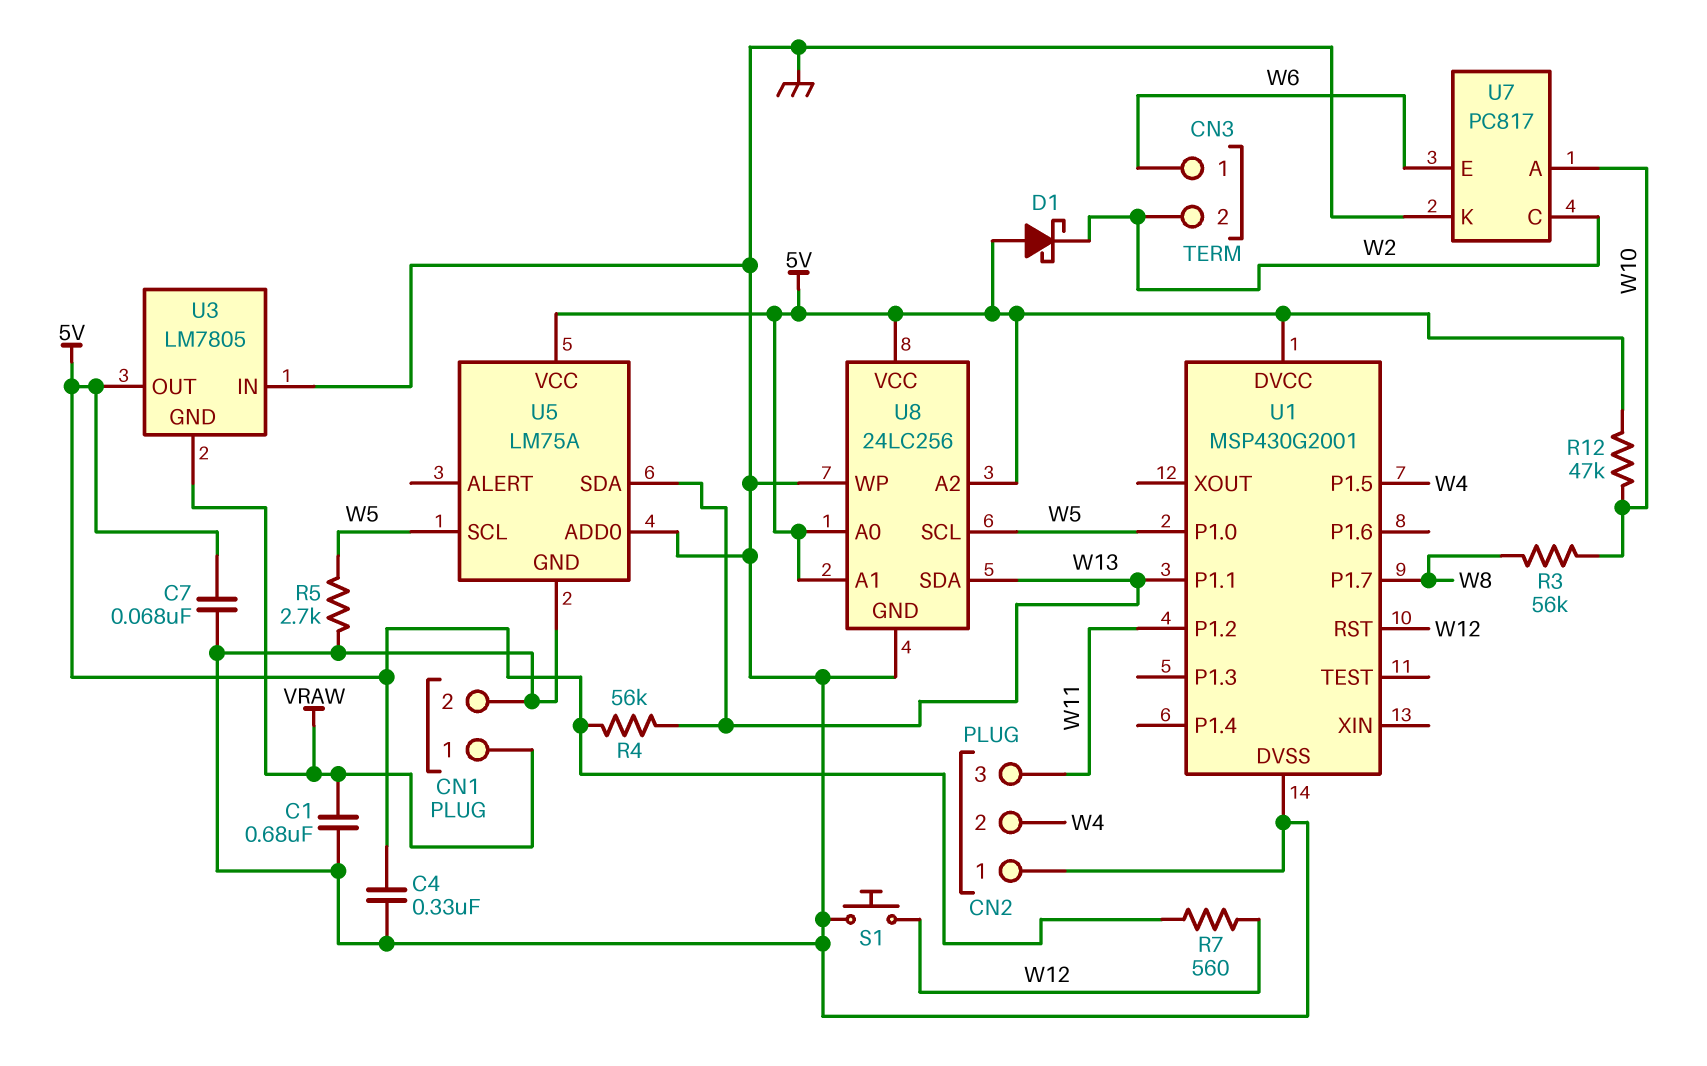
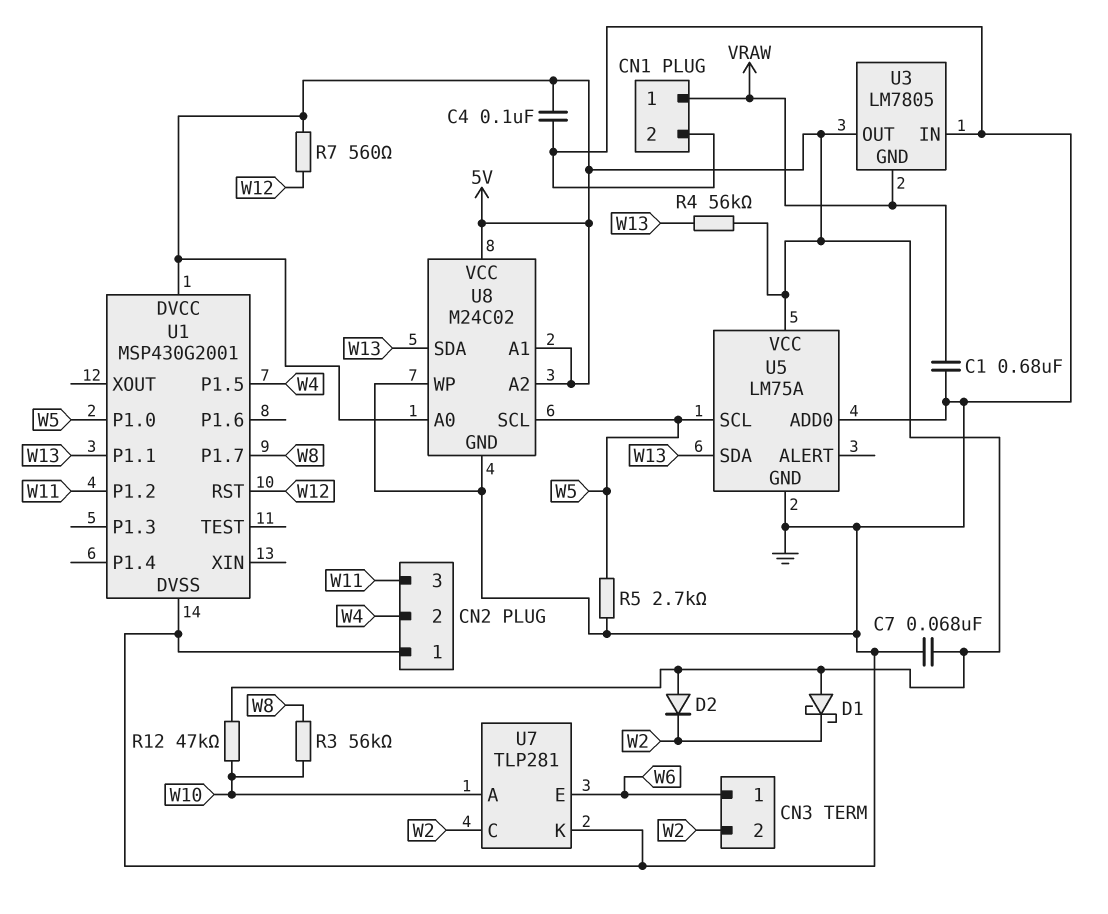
C4: 330nF (5V, GND) -> 100nF (5V, GND)
D2: none -> diode (A 5V, K W2)
S1: button (GND, W12) -> none
U7: PC817 -> TLP281
U8: 24LC256 -> M24C02

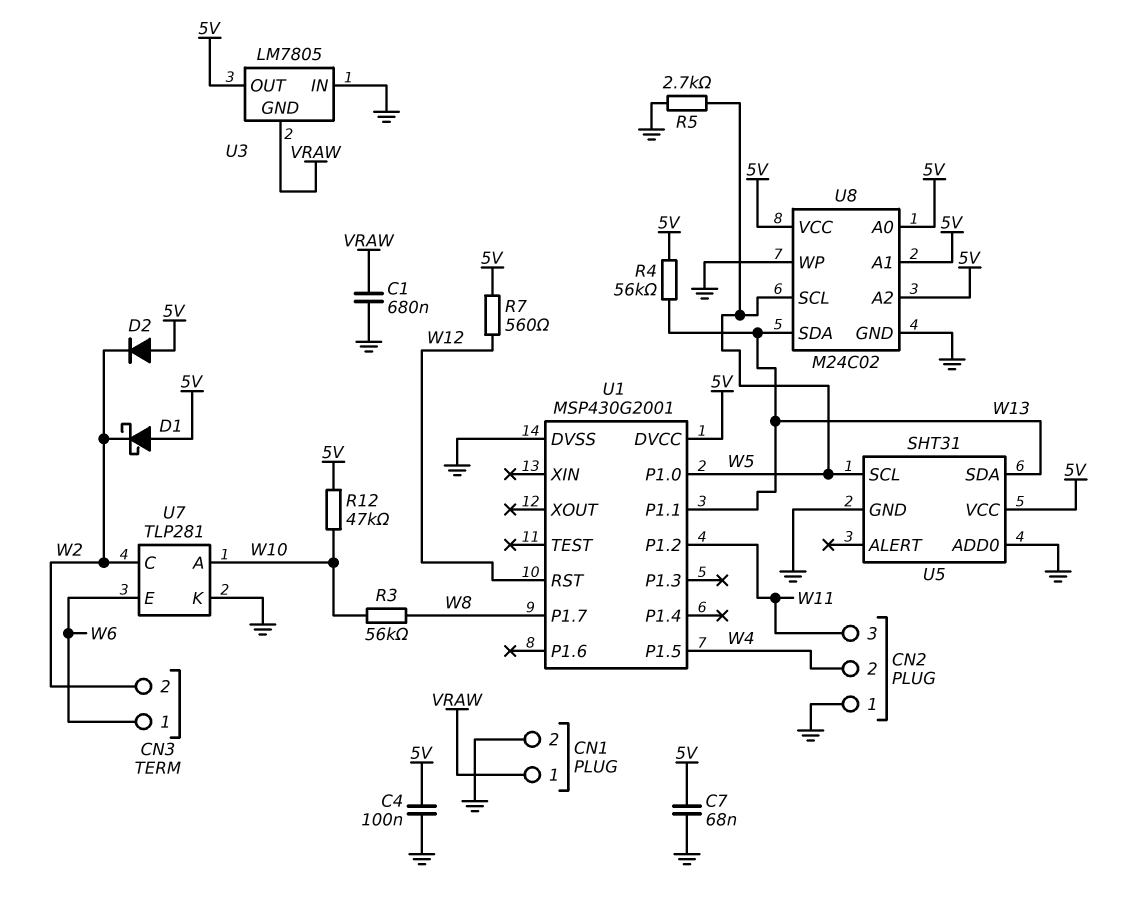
U5: LM75A -> SHT31

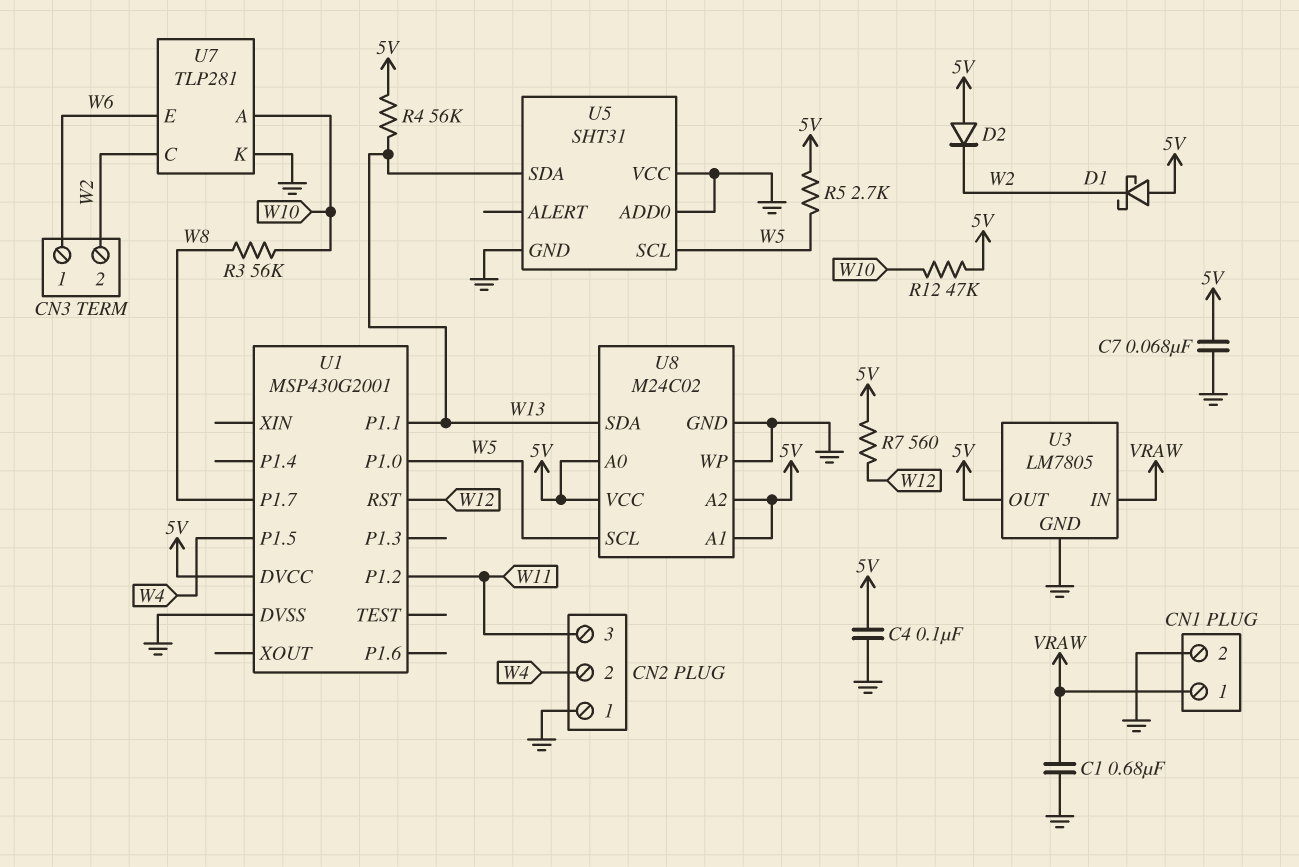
R5: 2.7k (GND, W5) -> 2.7k (5V, W5)
U3 pin GND: VRAW -> GND
U3 pin IN: GND -> VRAW
U5 pin VCC: 5V -> GND

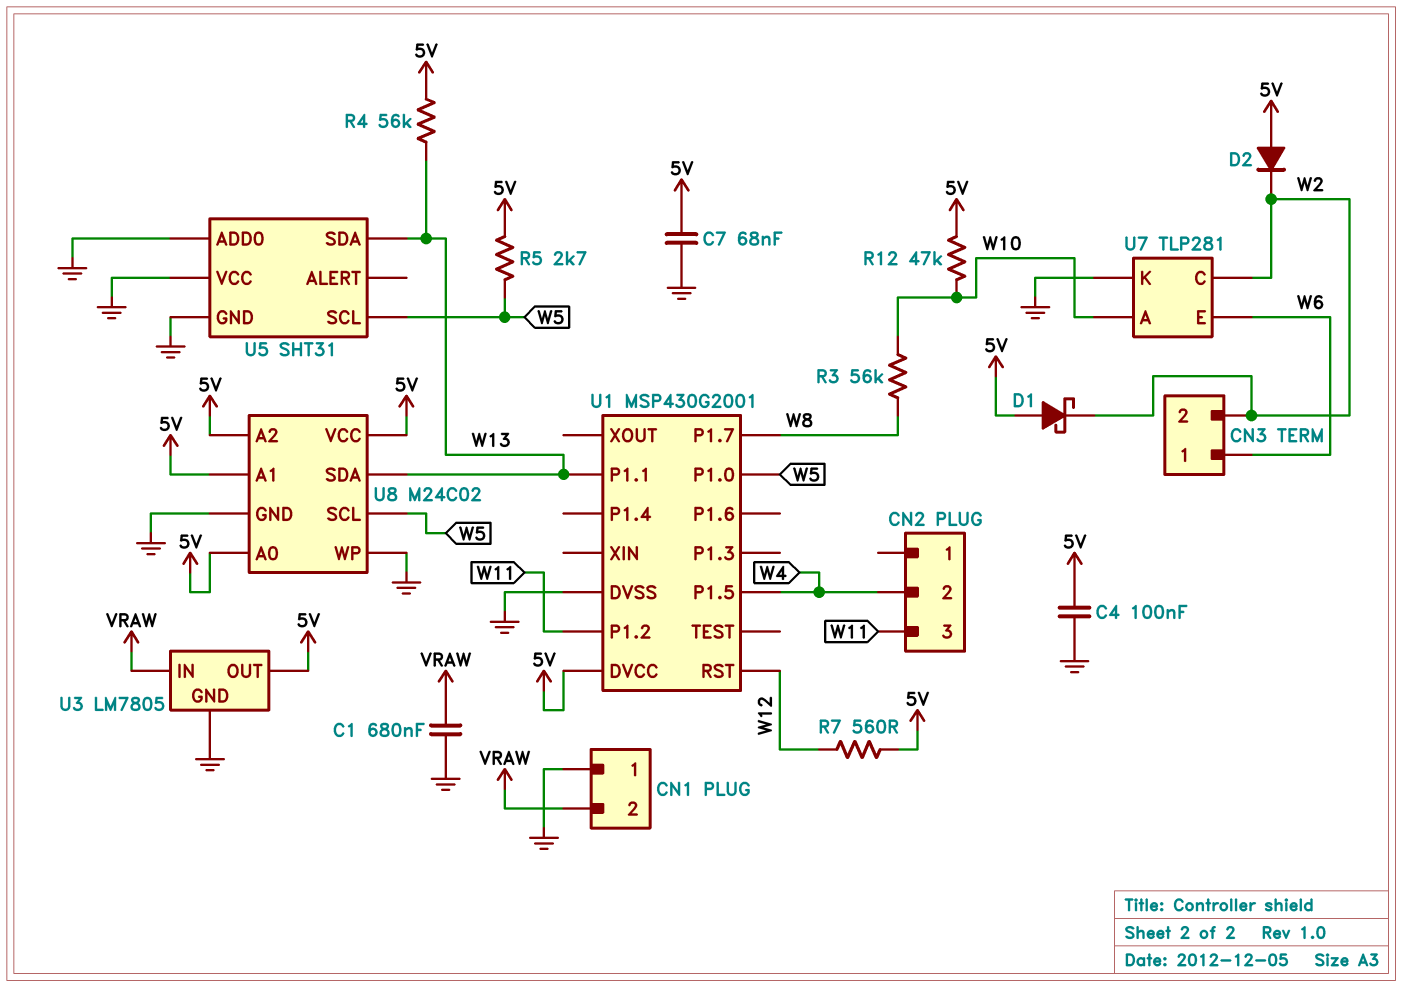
CN1 pin 1: VRAW -> GND
CN1 pin 2: GND -> VRAW
CN2 pin 1: GND -> none

